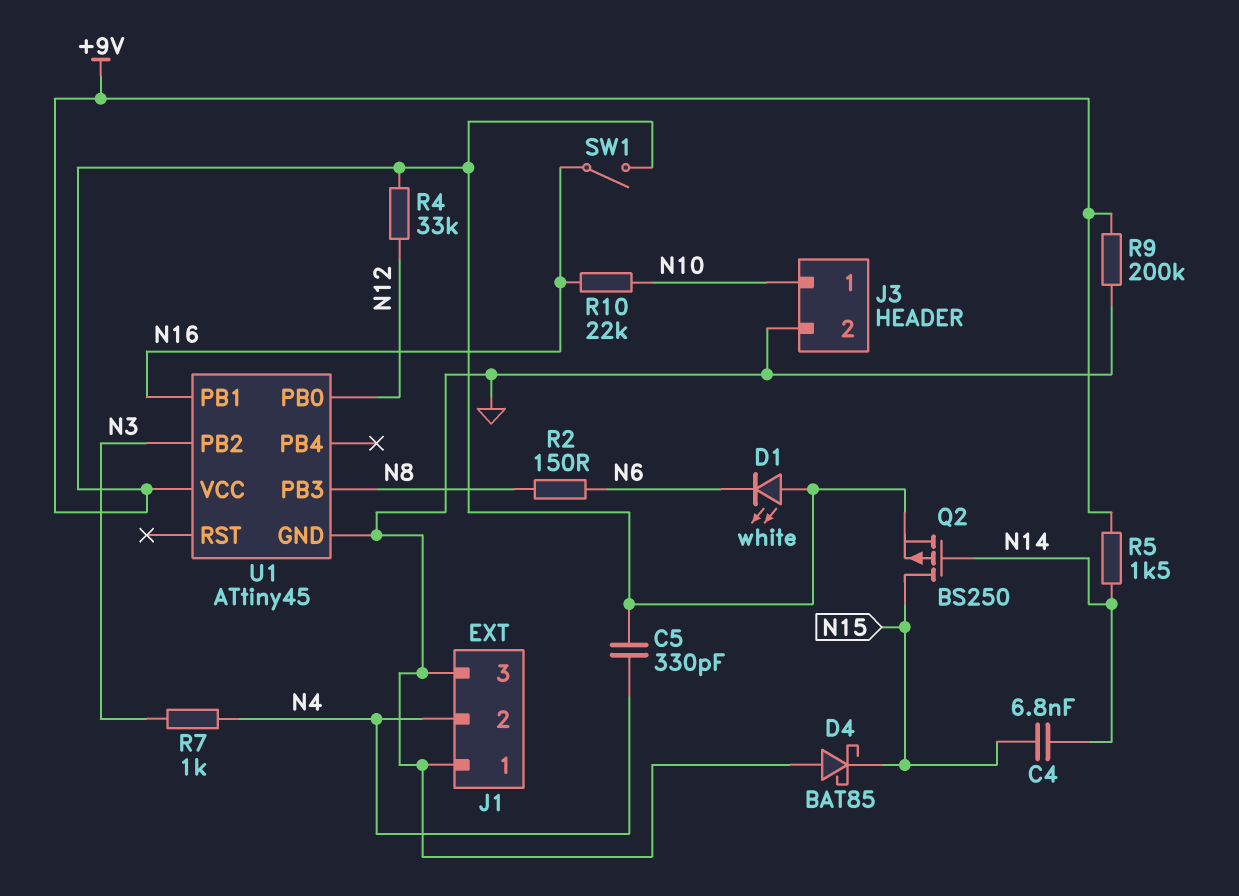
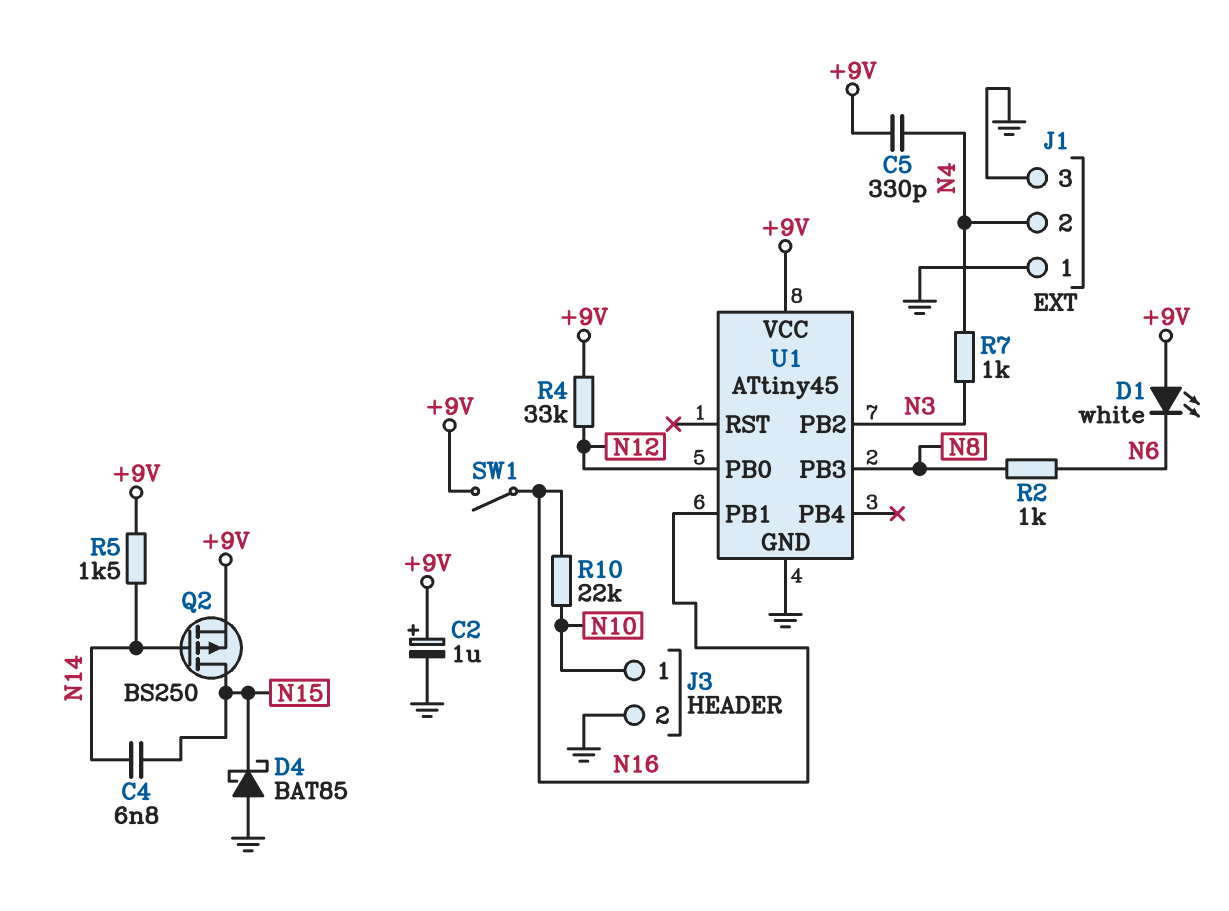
C2: none -> 1uF (plus +9V, minus GND)
R2: 150 (N6, N8) -> 1k (N6, N8)
R9: 200k (+9V, GND) -> none

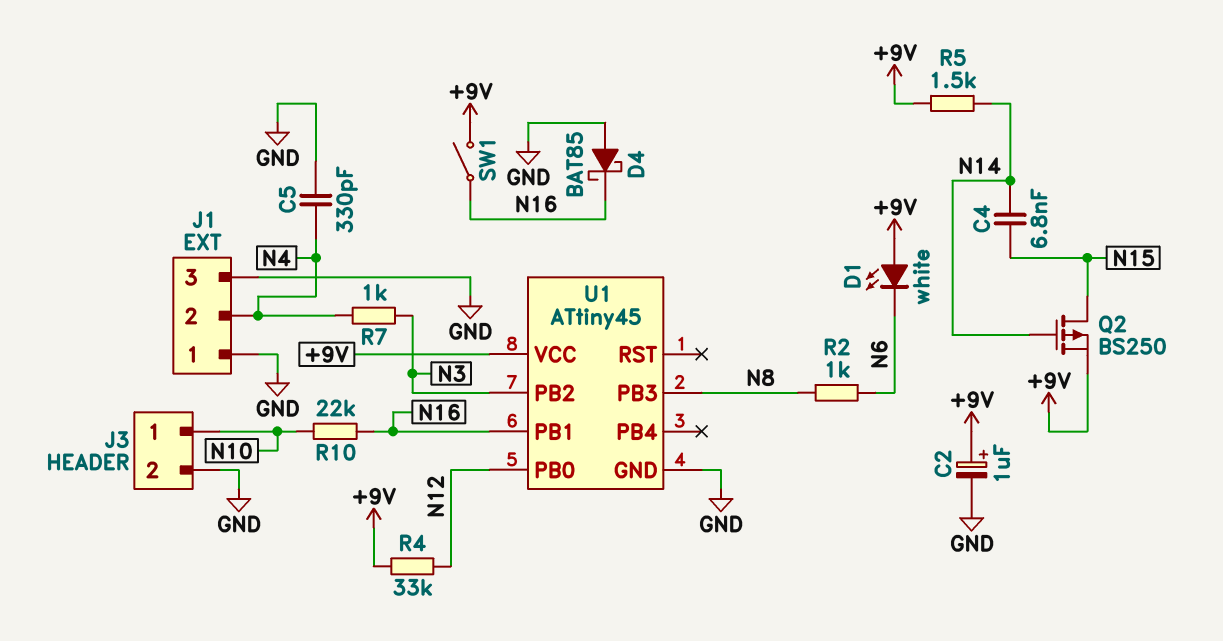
C5: 330pF (+9V, N4) -> 330pF (GND, N4)
D4: schottky BAT85 (A GND, K N15) -> schottky BAT85 (A GND, K N16)

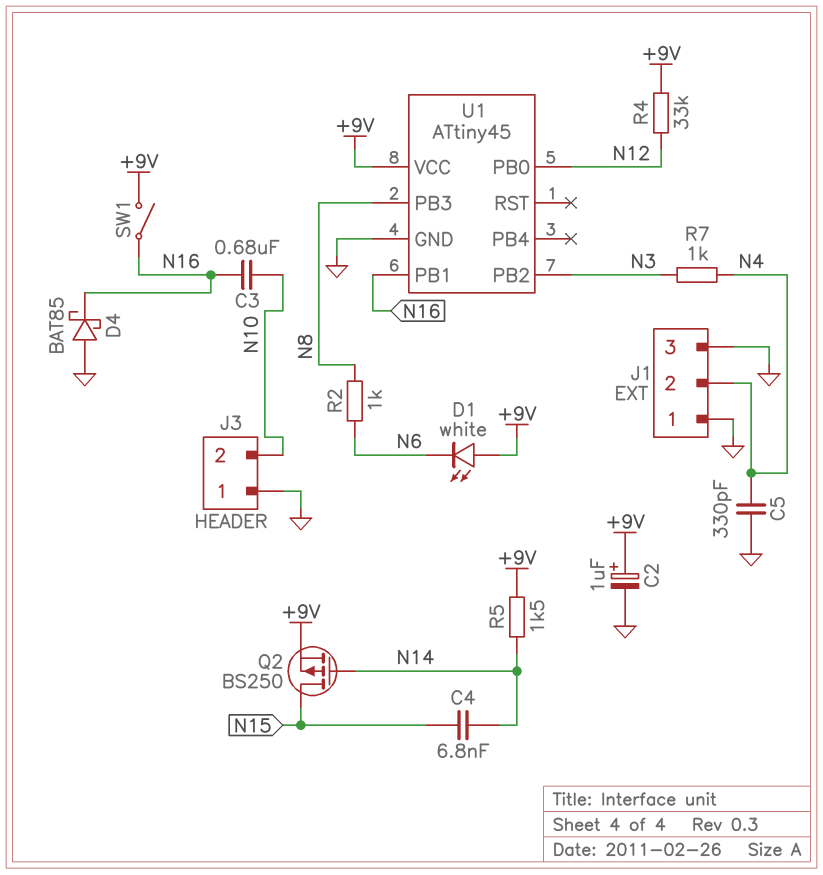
C3: none -> 680nF (N10, N16)
J3 pin 1: N10 -> GND
J3 pin 2: GND -> N10
R10: 22k (N10, N16) -> none

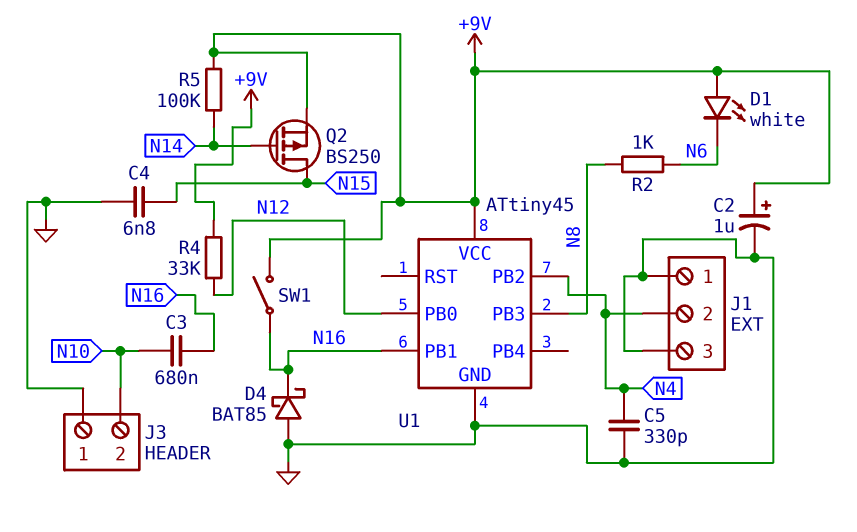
C4: 6.8nF (N14, N15) -> 6.8nF (GND, N15)
R5: 1.5k (+9V, N14) -> 100k (+9V, N14)
R7: 1k (N3, N4) -> none
U1 pin PB2: N3 -> N4

